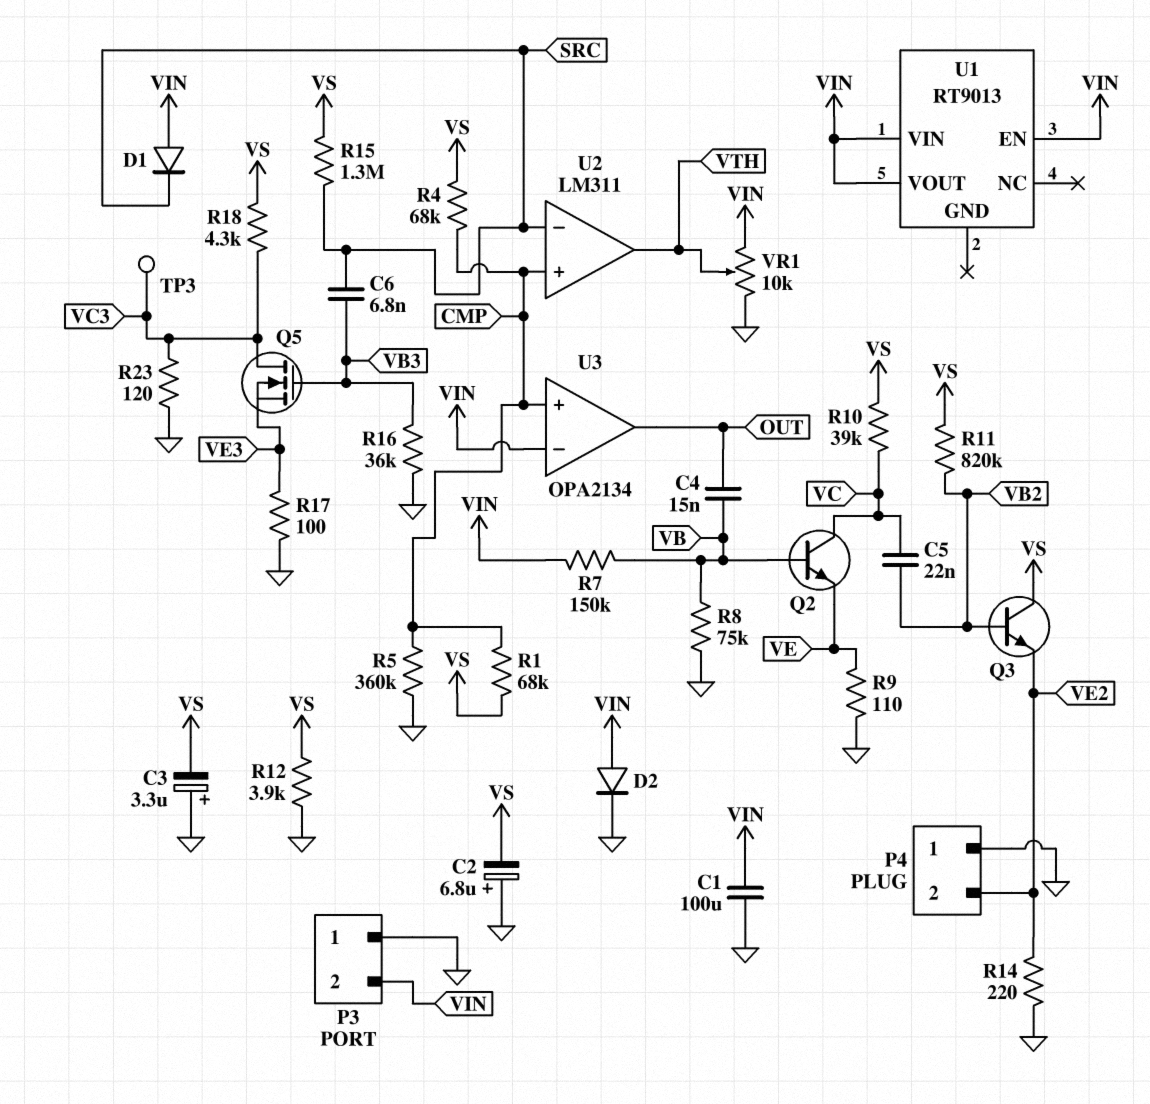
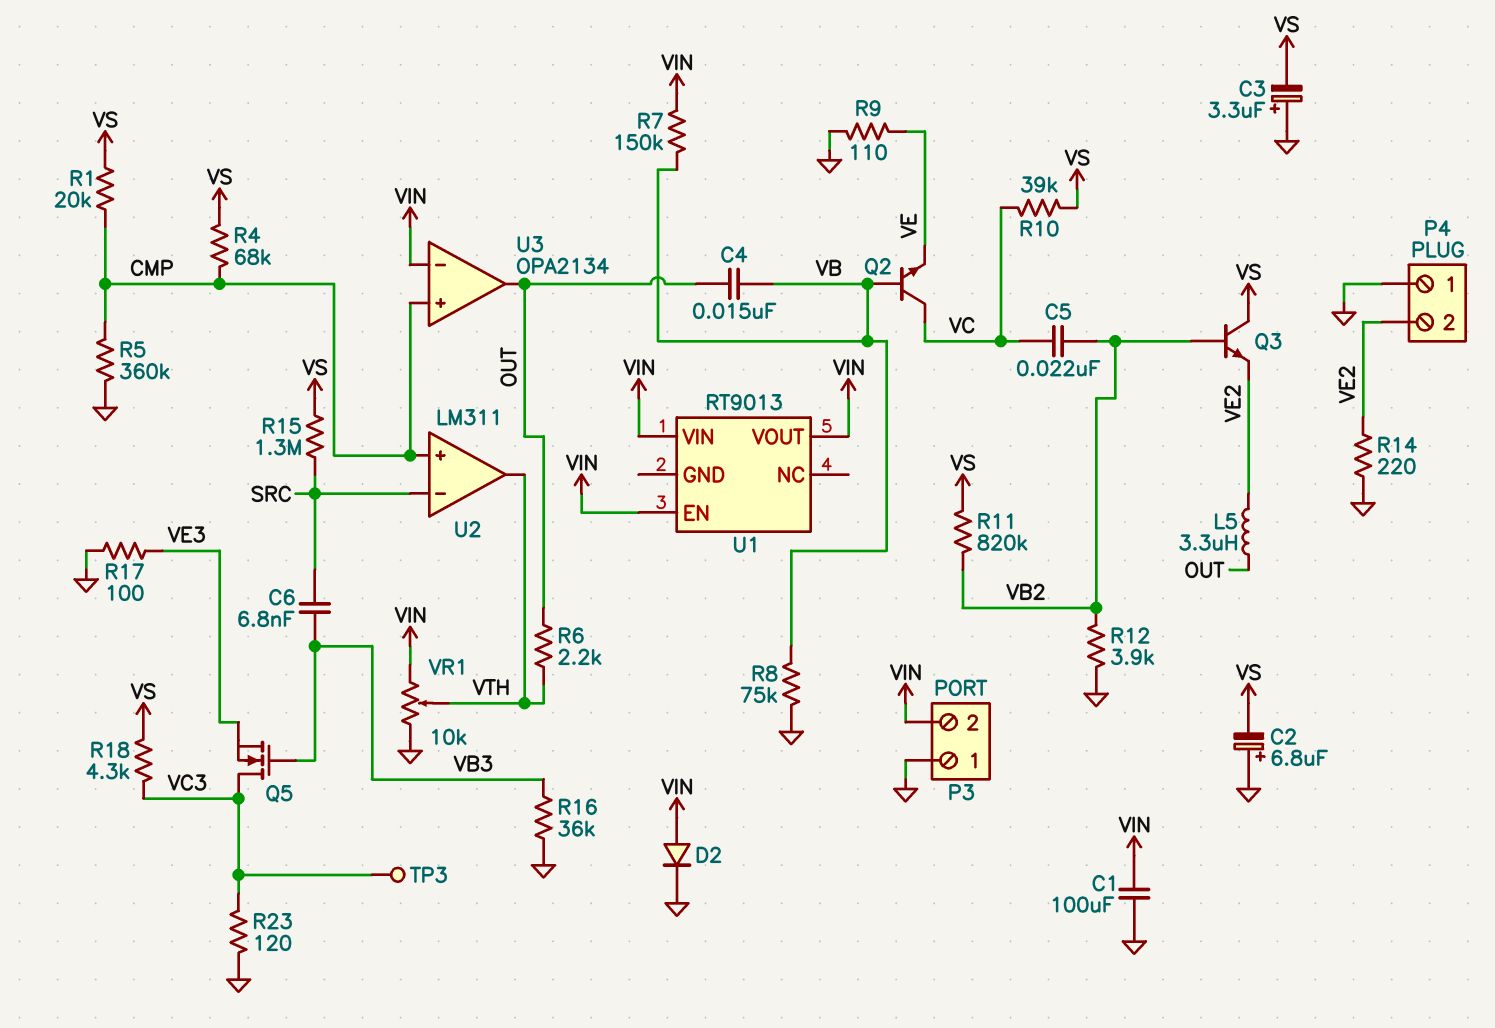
D1: diode (A VIN, K SRC) -> none
L5: none -> 3.3uH (OUT, VE2)
R1: 68k (CMP, VS) -> 20k (CMP, VS)
R6: none -> 2.2k (OUT, VTH)
R12: 3.9k (GND, VS) -> 3.9k (GND, VB2)

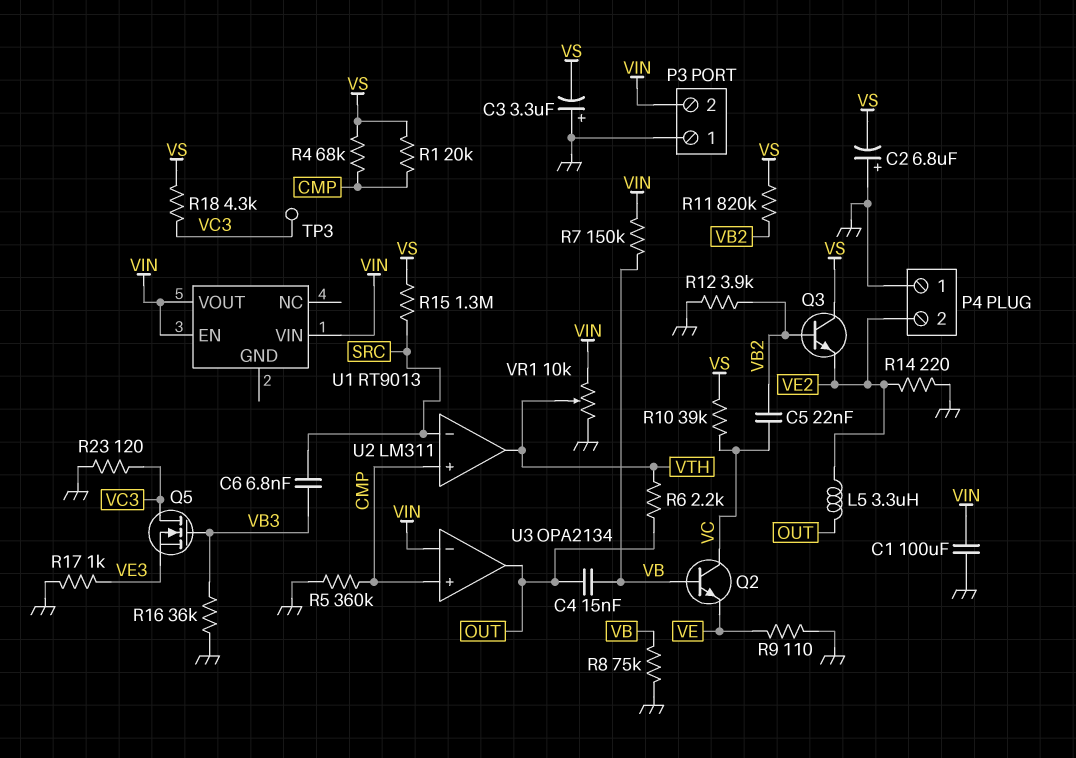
D2: diode (A VIN, K GND) -> none
R17: 100 (GND, VE3) -> 1k (GND, VE3)

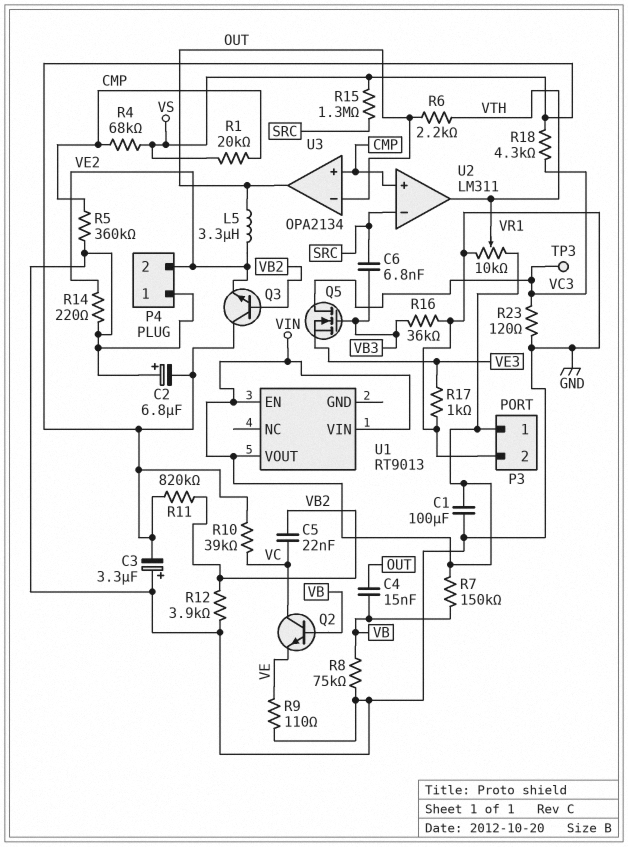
P3 pin 1: GND -> VIN
P3 pin 2: VIN -> GND
U3 pin in-: VIN -> OUT

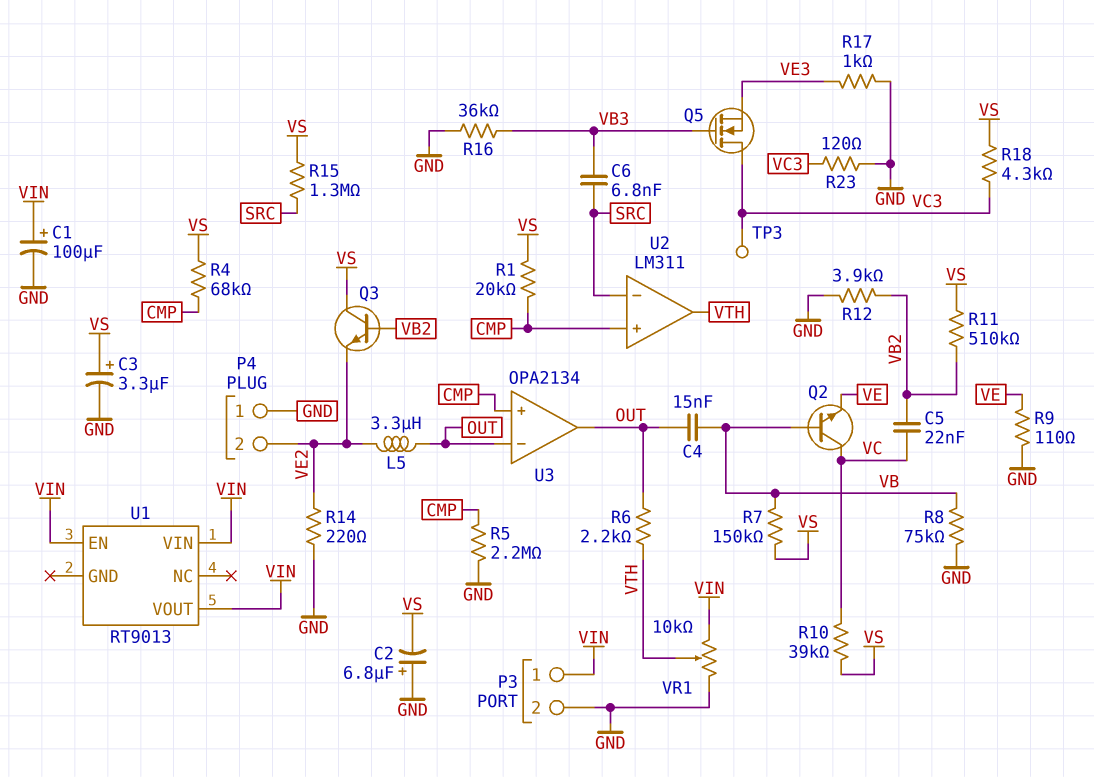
C1: 100uF (GND, VIN) -> 100uF (plus VIN, minus GND)
C3: 3.3uF (plus GND, minus VS) -> 3.3uF (plus VS, minus GND)
R5: 360k (CMP, GND) -> 2.2M (CMP, GND)
R7: 150k (VB, VIN) -> 150k (VB, VS)
R11: 820k (VB2, VS) -> 510k (VB2, VS)

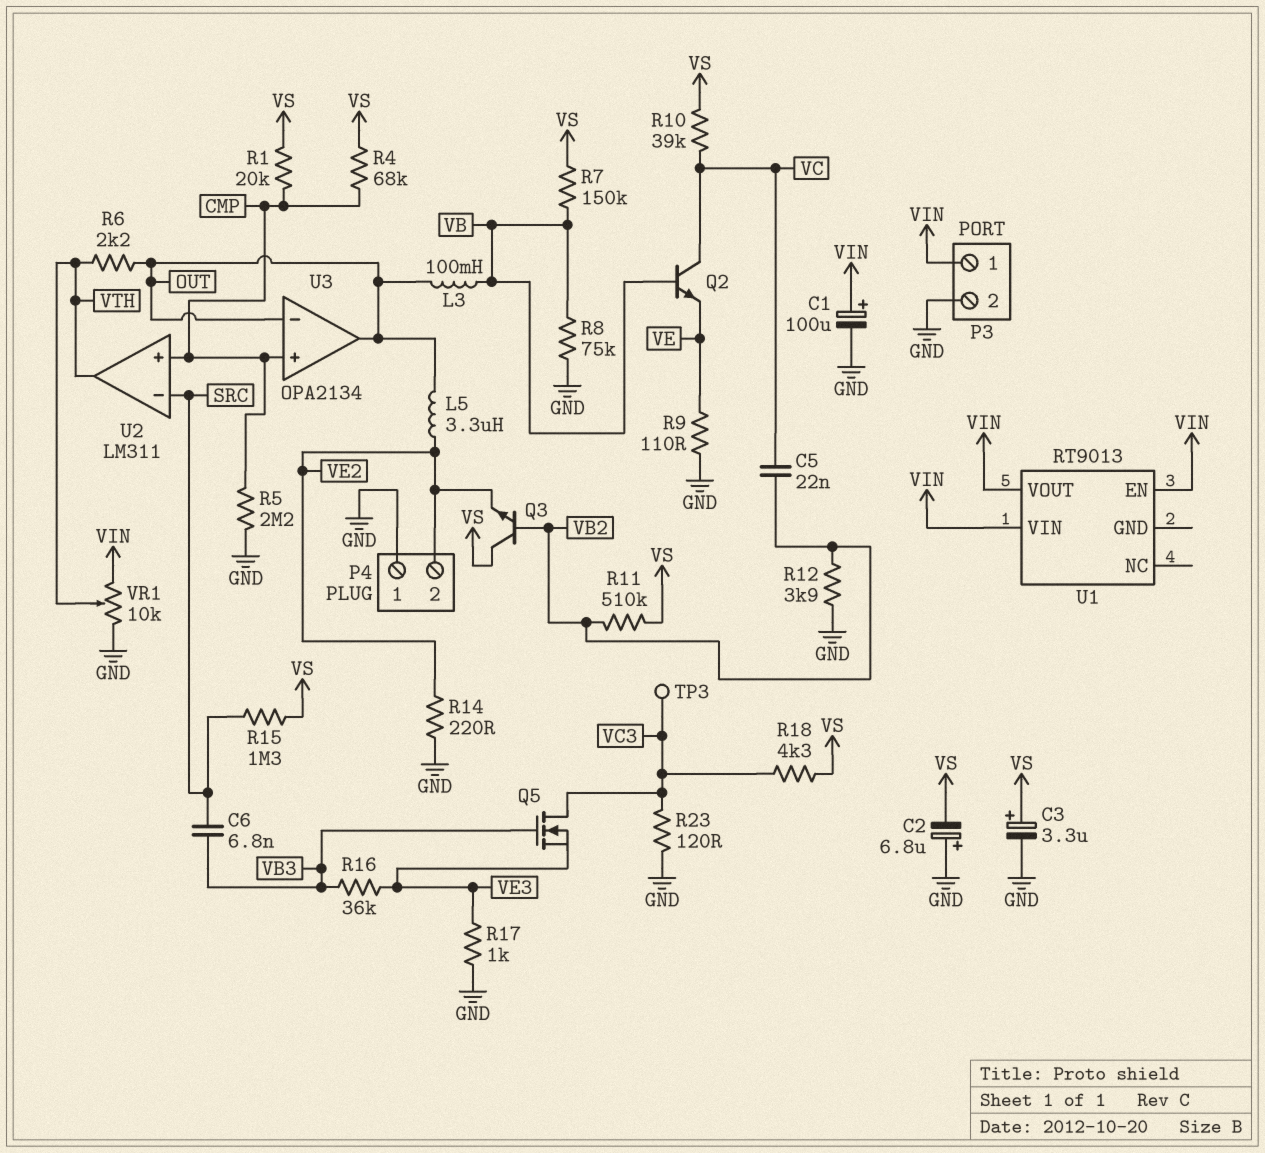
C4: 15nF (OUT, VB) -> none
L3: none -> 100mH (OUT, VB)
R16: 36k (GND, VB3) -> 36k (VB3, VE3)

